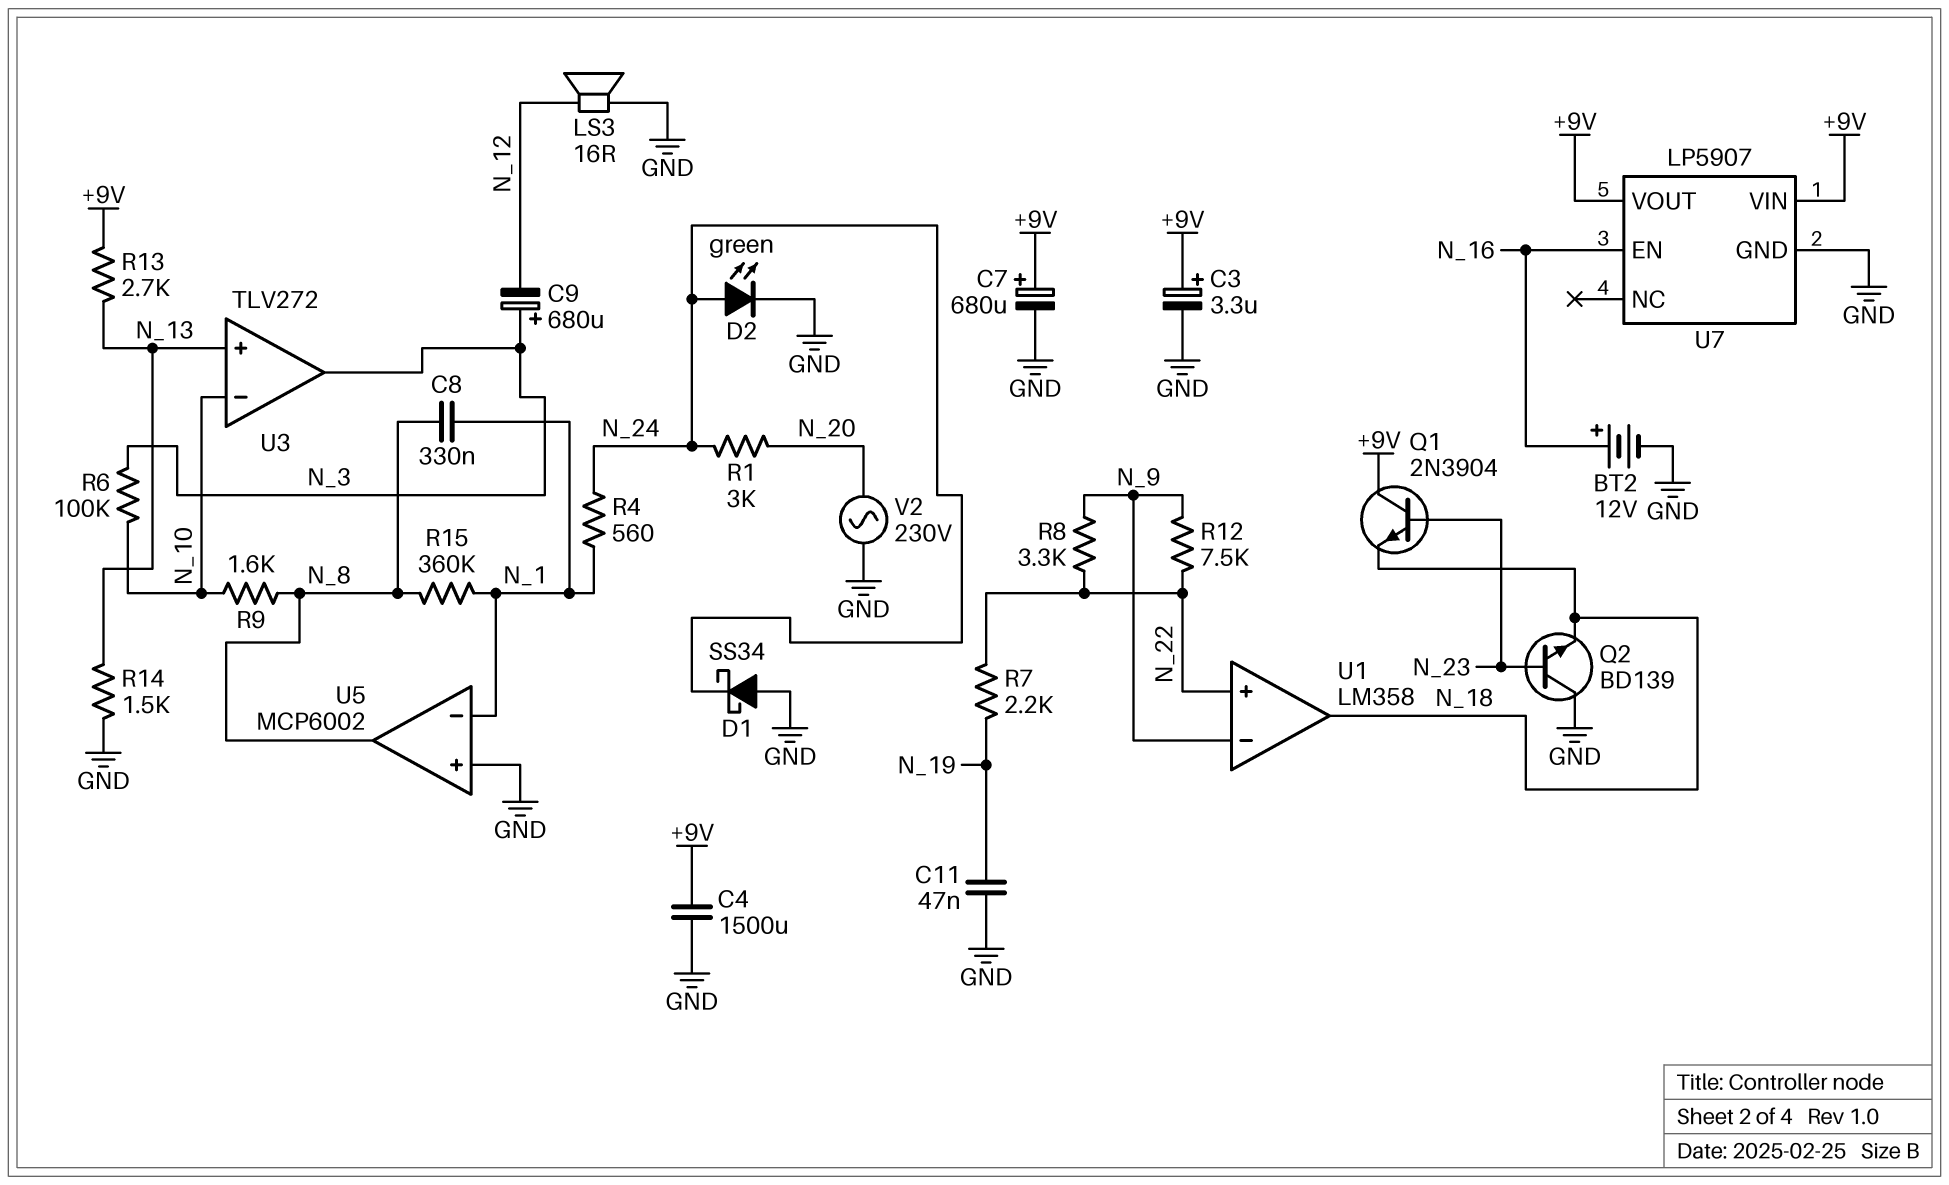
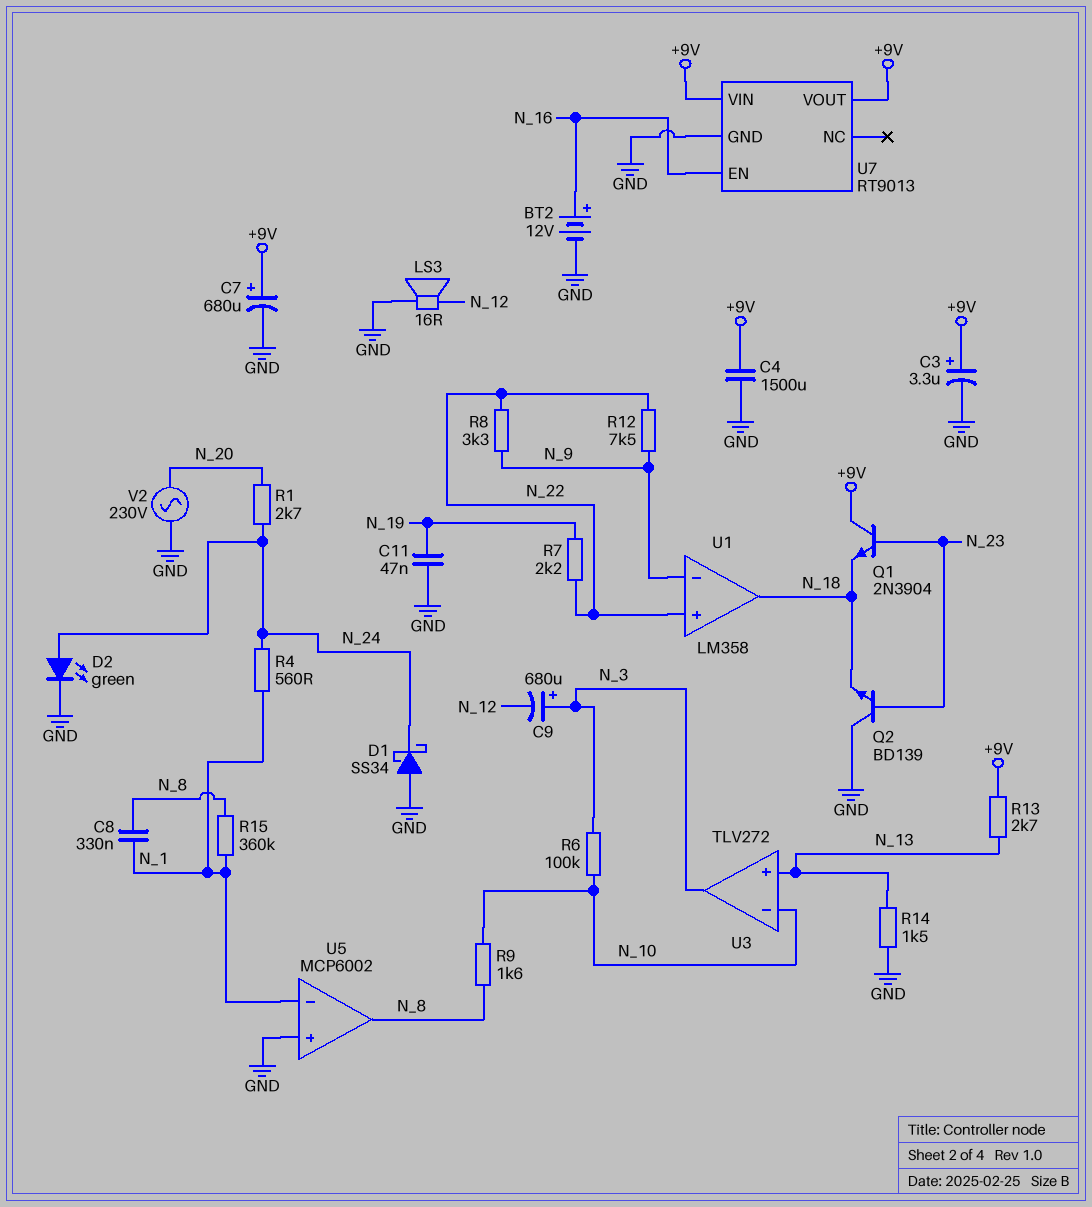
R1: 3k (N_20, N_24) -> 2.7k (N_20, N_24)
U7: LP5907 -> RT9013

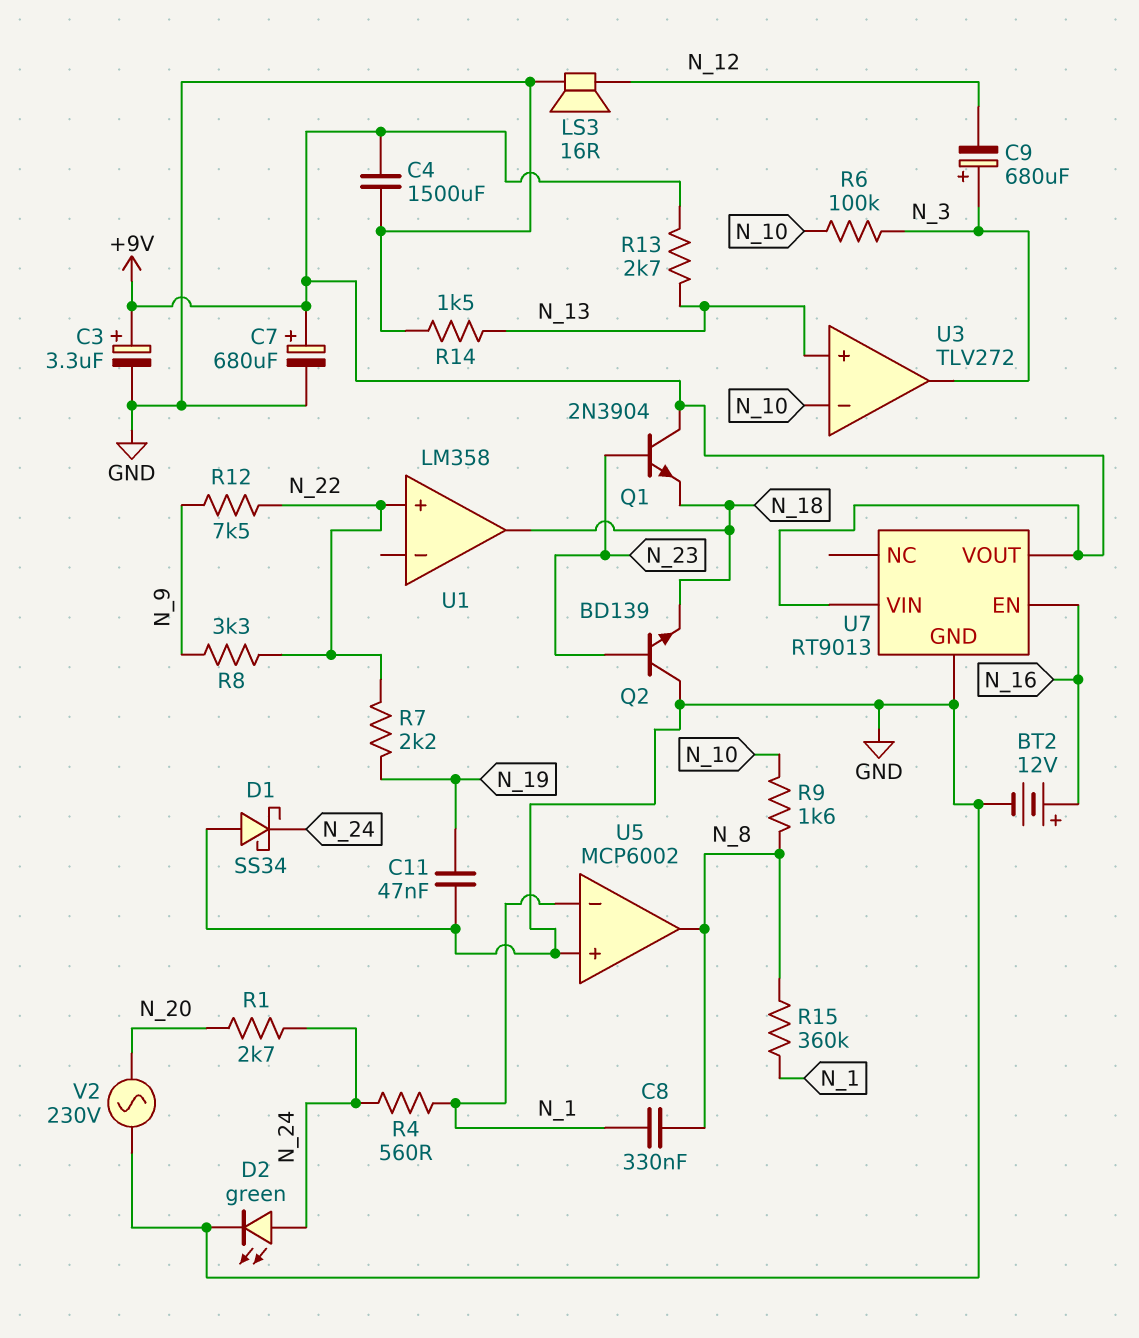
U1 pin in-: N_9 -> none

